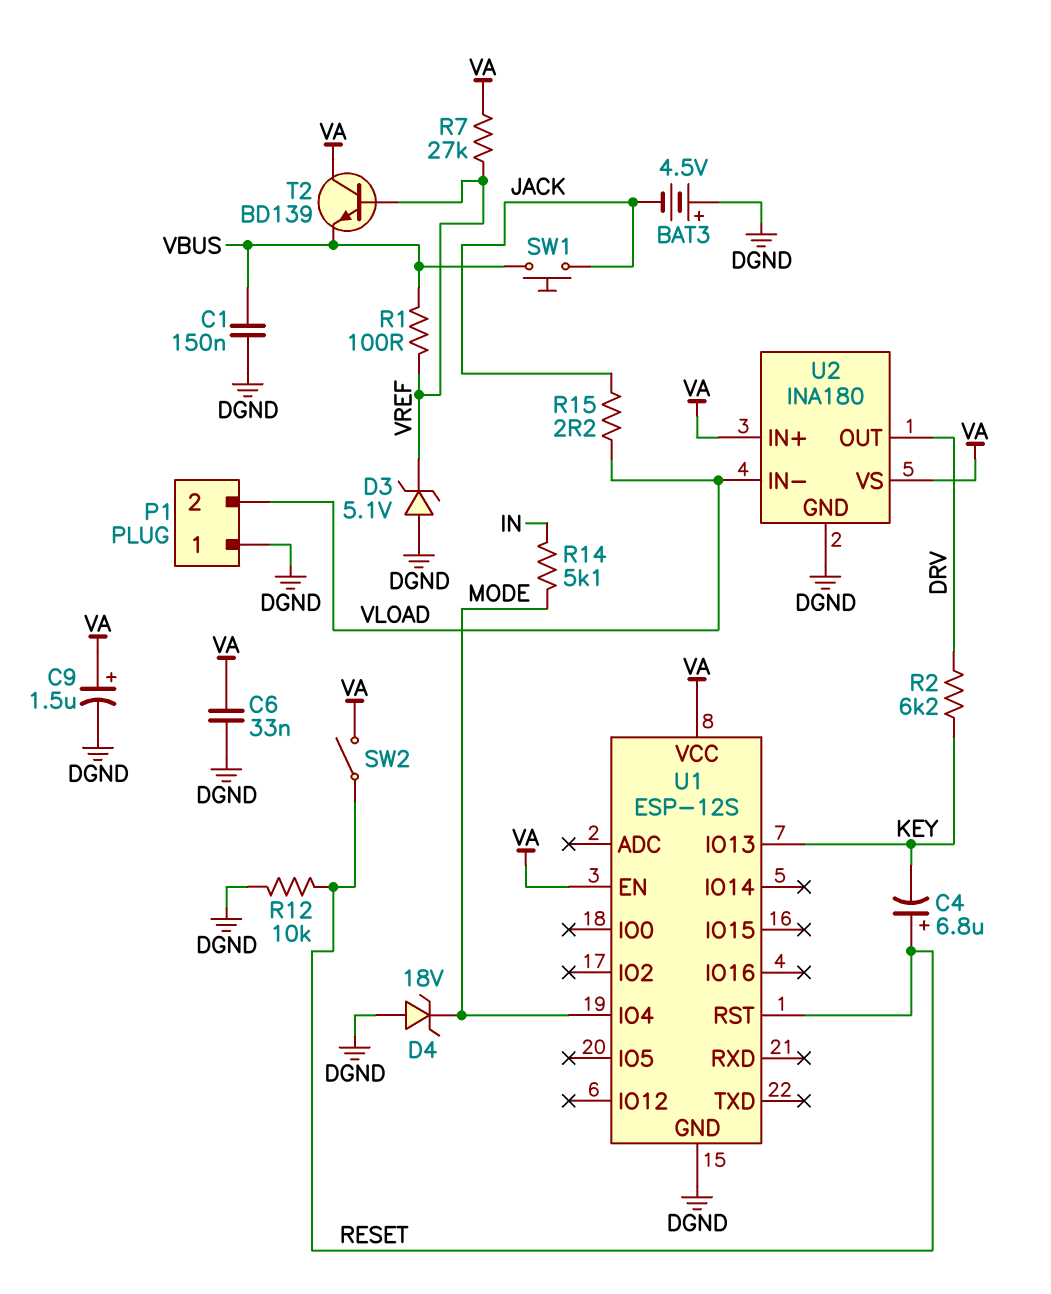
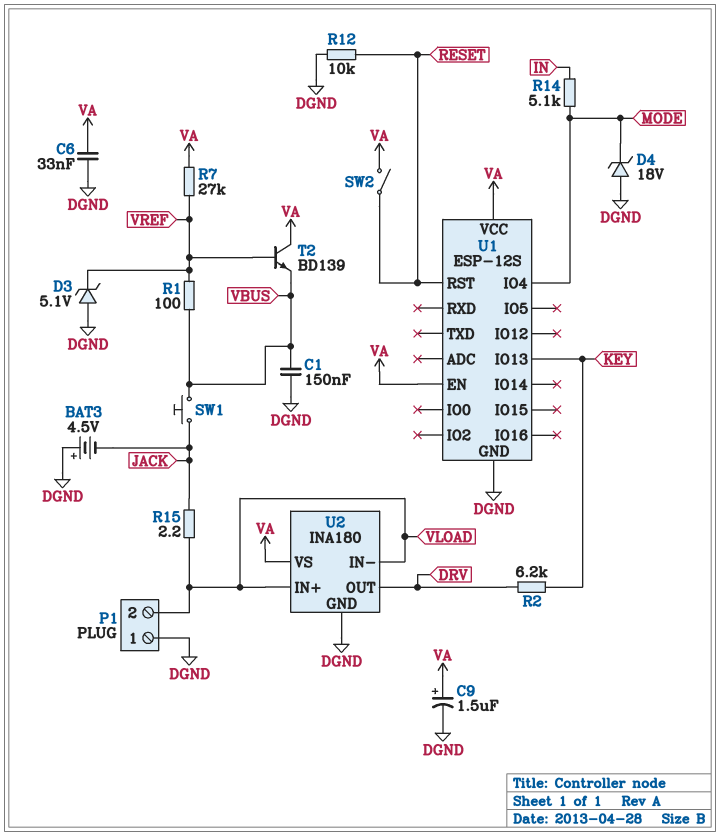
C4: 6.8uF (plus RESET, minus KEY) -> none
U2 pin IN+: VA -> VLOAD

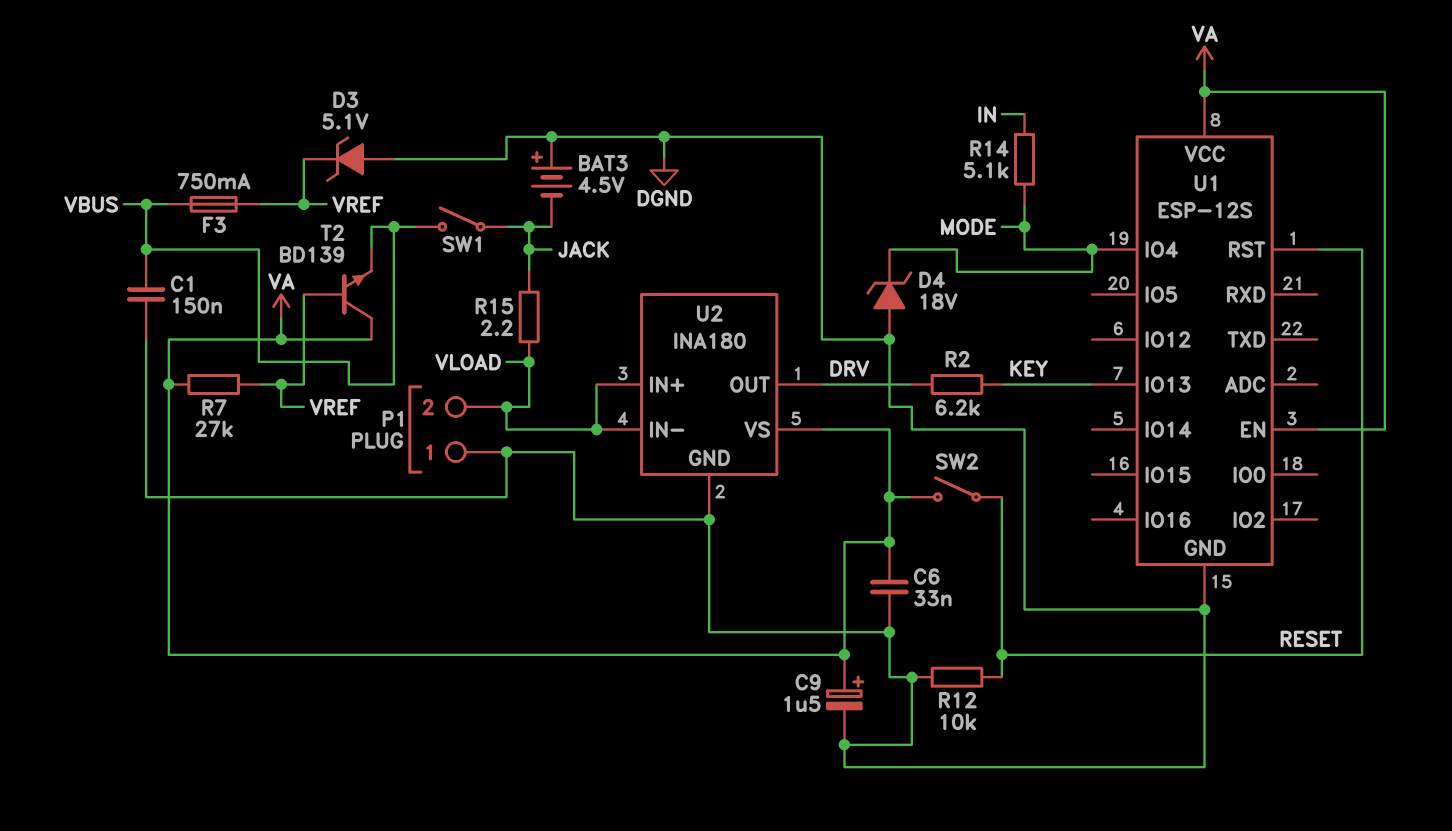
F3: none -> 750mA (VBUS, VREF)
R1: 100 (VBUS, VREF) -> none
SW1: button (JACK, VBUS) -> switch (JACK, VBUS)

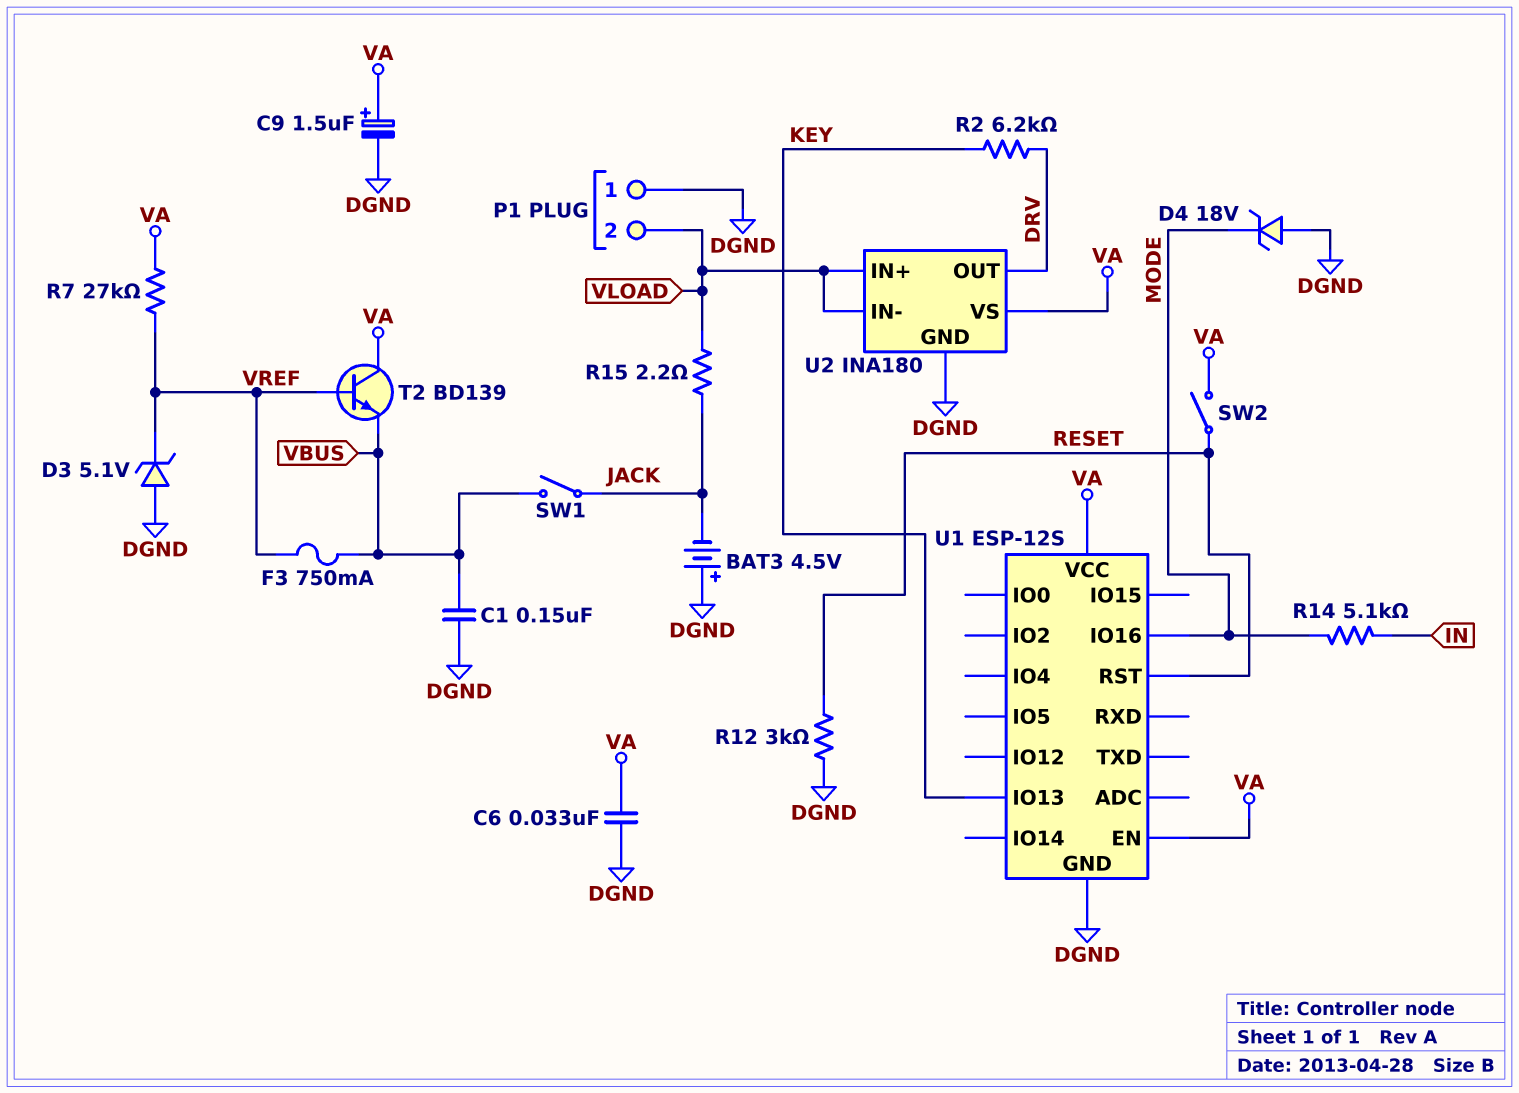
R12: 10k (DGND, RESET) -> 3k (DGND, RESET)
U1 pin IO4: MODE -> none
U1 pin IO16: none -> MODE

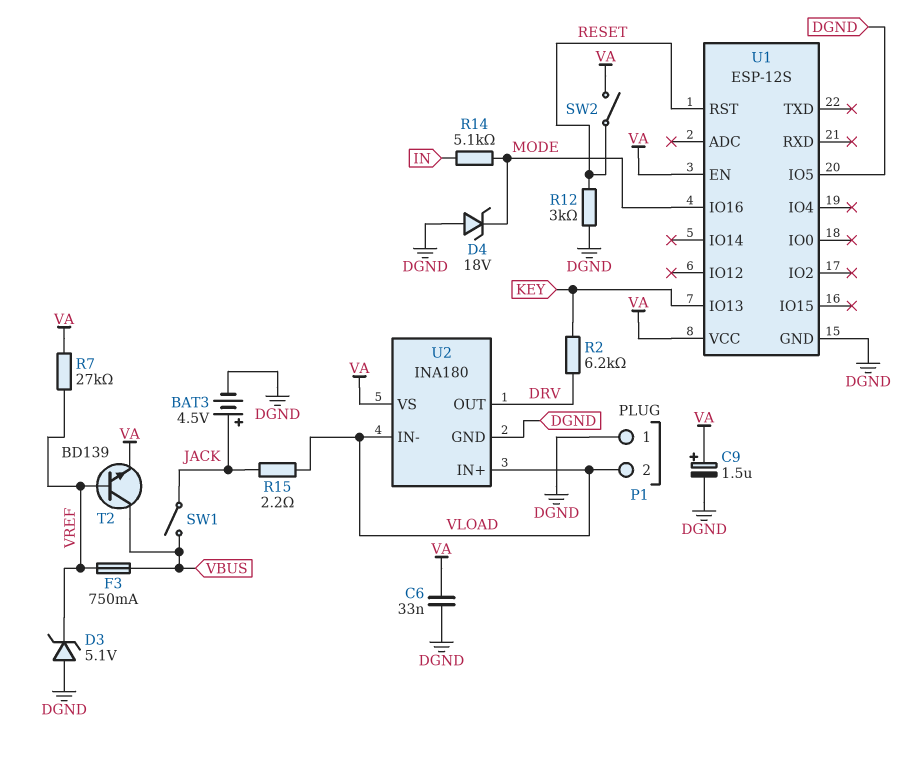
BAT3: 4.5V (plus DGND, minus JACK) -> 4.5V (plus JACK, minus DGND)
C1: 150nF (DGND, VBUS) -> none
T2: NPN BD139 (B VREF, C VA, E VBUS) -> NPN BD139 (B VREF, C VBUS, E VA)
U1 pin IO5: none -> DGND

